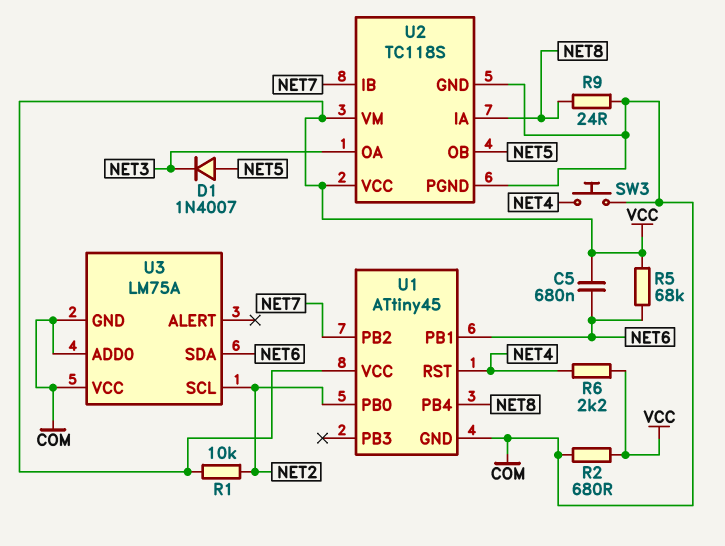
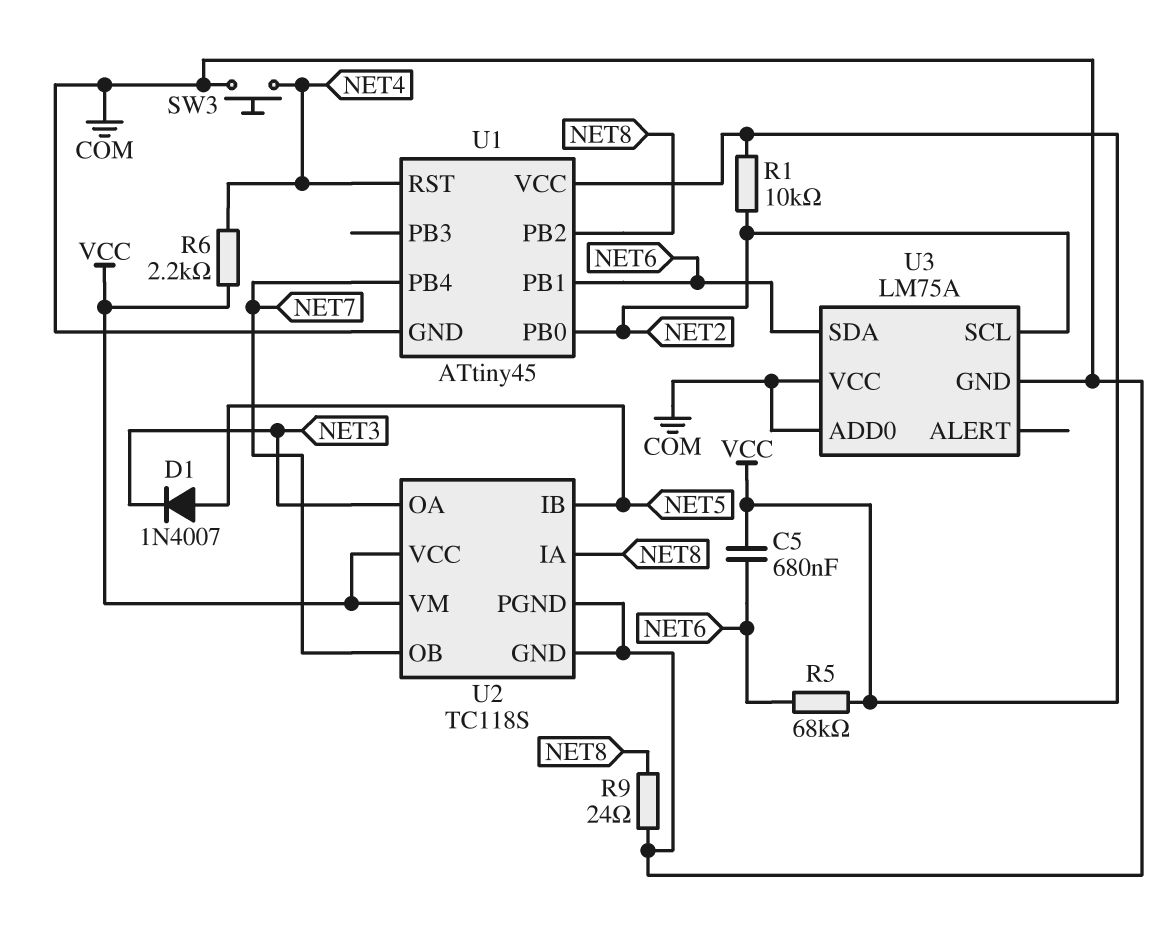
R2: 680 (COM, VCC) -> none
U1 pin PB2: NET7 -> NET8
U1 pin PB4: NET8 -> NET7
U2 pin IB: NET7 -> NET5
U2 pin OB: NET5 -> NET7

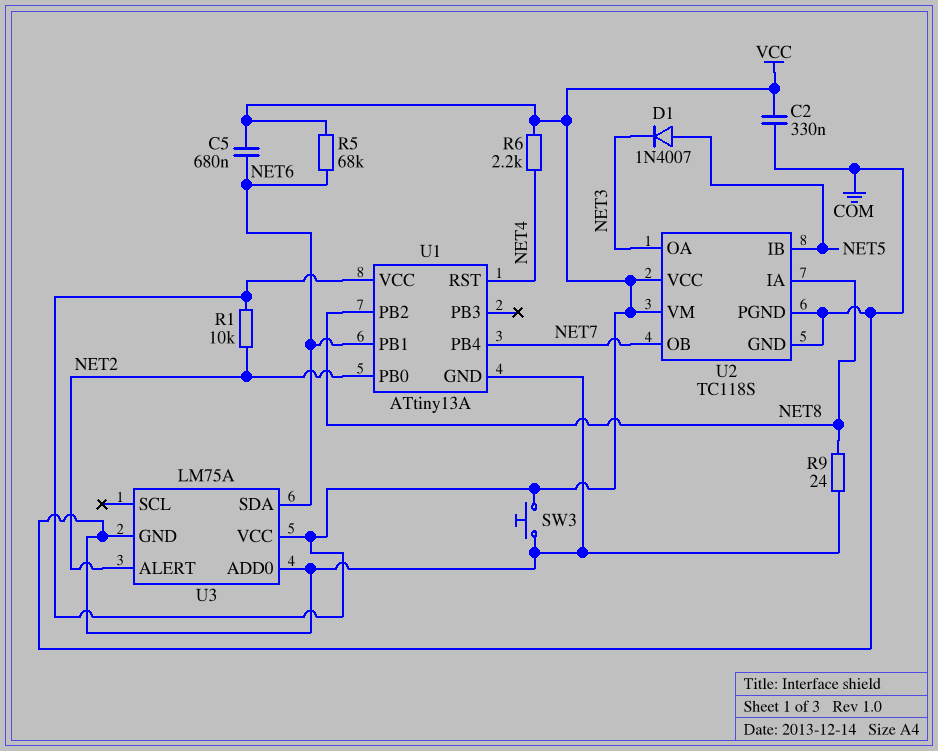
C2: none -> 330nF (COM, VCC)
SW3: button (COM, NET4) -> button (COM, VCC)
U1: ATtiny45 -> ATtiny13A
U3 pin ALERT: none -> NET2
U3 pin SCL: NET2 -> none
U3 pin VCC: COM -> VCC

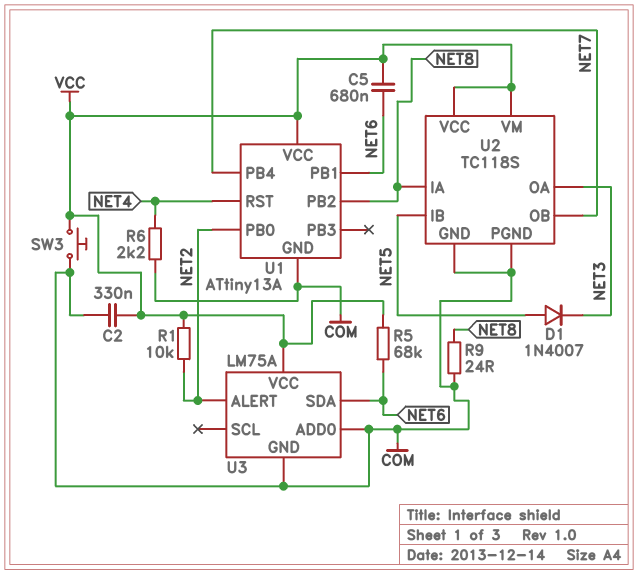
R6: 2.2k (NET4, VCC) -> 2.2k (COM, NET4)

